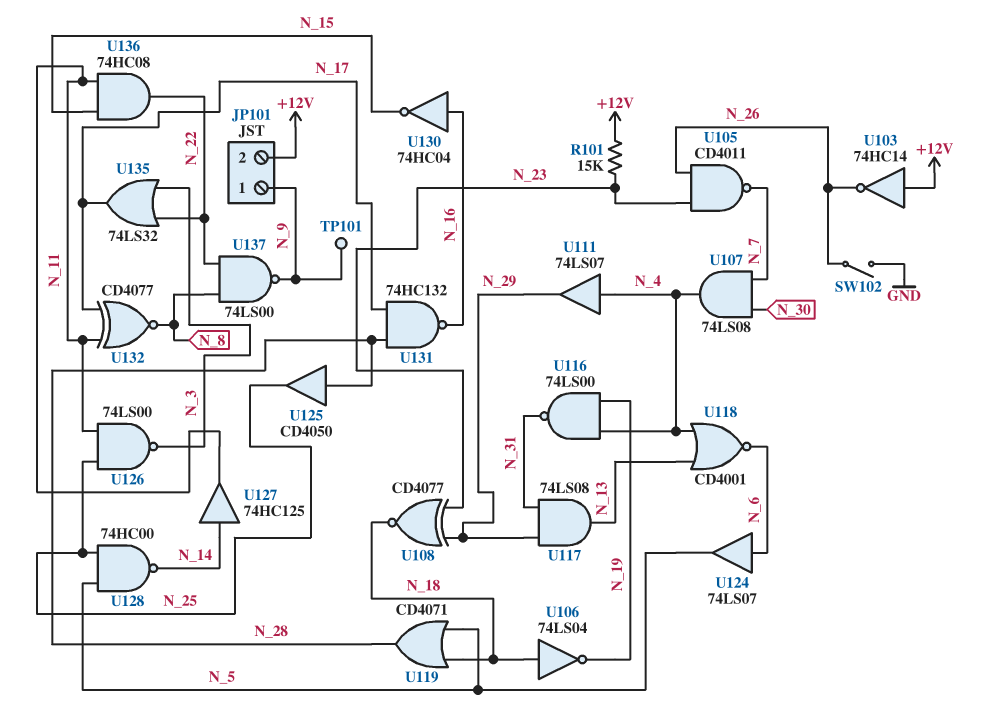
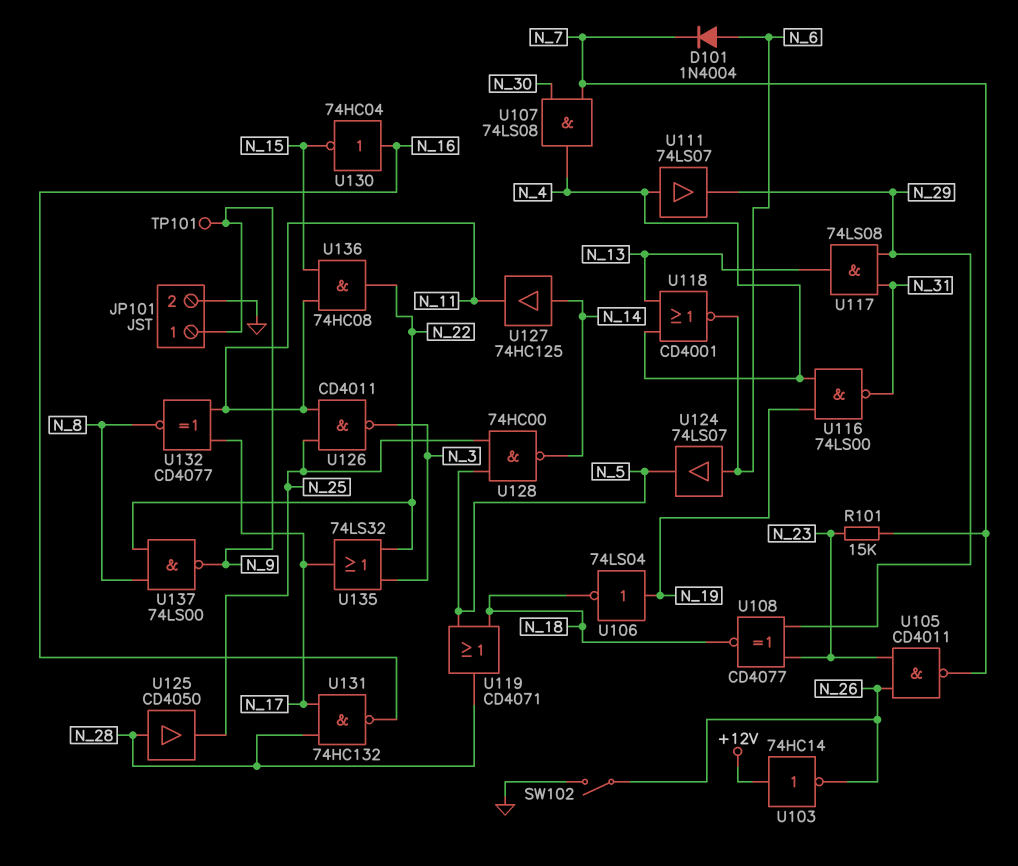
D101: none -> diode 1N4004 (A N_6, K N_7)
JP101 pin 2: +12V -> GND
R101: 15k (+12V, N_23) -> 15k (N_7, N_23)
U106: NOT 74LS04 (in N_18, out N_19) -> NOT 74LS04 (in N_19, out N_18)
U126: NAND 74LS00 (in N_11, in N_25, out N_3) -> NAND CD4011 (in N_11, in N_25, out N_3)

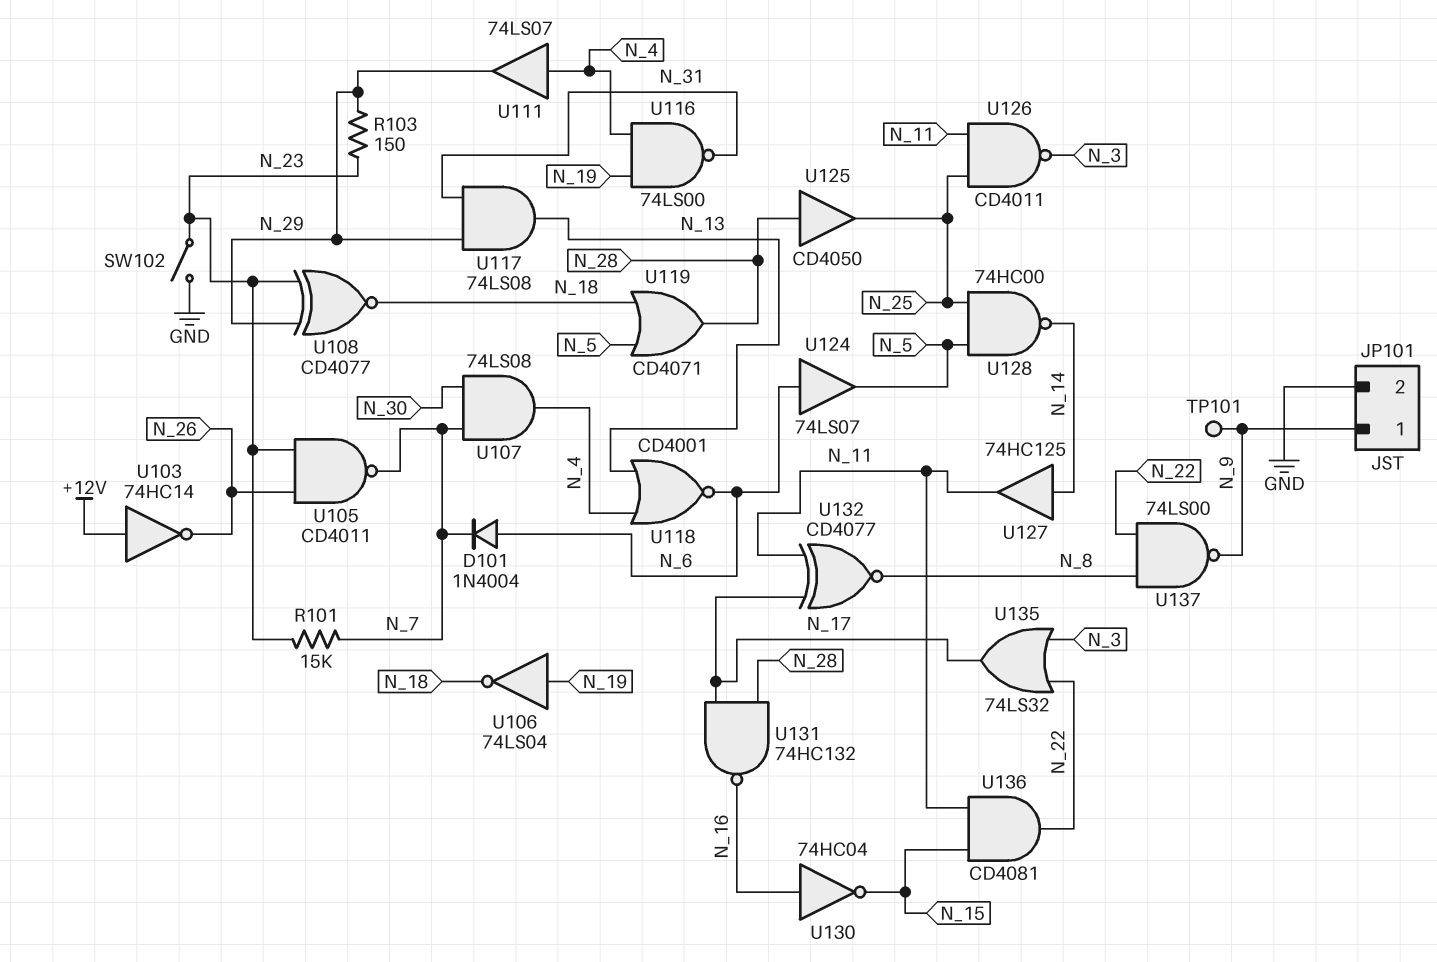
R103: none -> 150 (N_23, N_29)
SW102: switch (GND, N_26) -> switch (GND, N_23)
U136: AND 74HC08 (in N_11, in N_15, out N_22) -> AND CD4081 (in N_11, in N_15, out N_22)

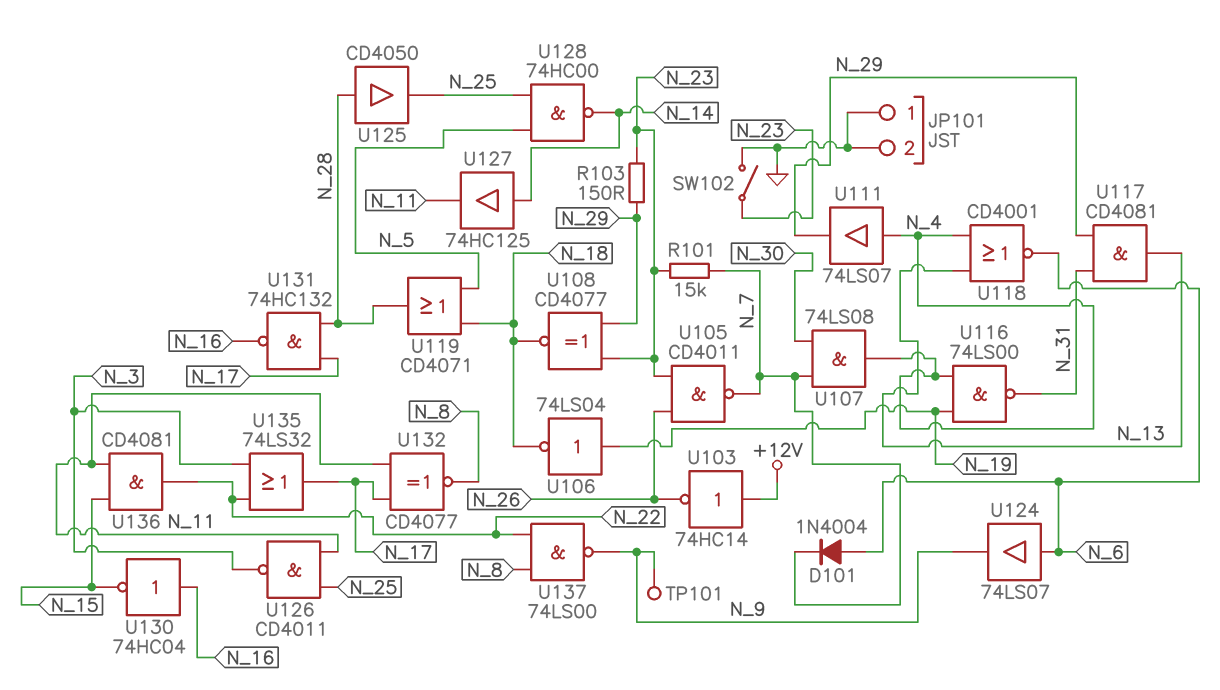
JP101 pin 1: N_9 -> GND
U117: AND 74LS08 (in N_29, in N_31, out N_13) -> AND CD4081 (in N_29, in N_31, out N_13)
U124: buffer 74LS07 (in N_6, out N_5) -> buffer 74LS07 (in N_6, out N_9)

